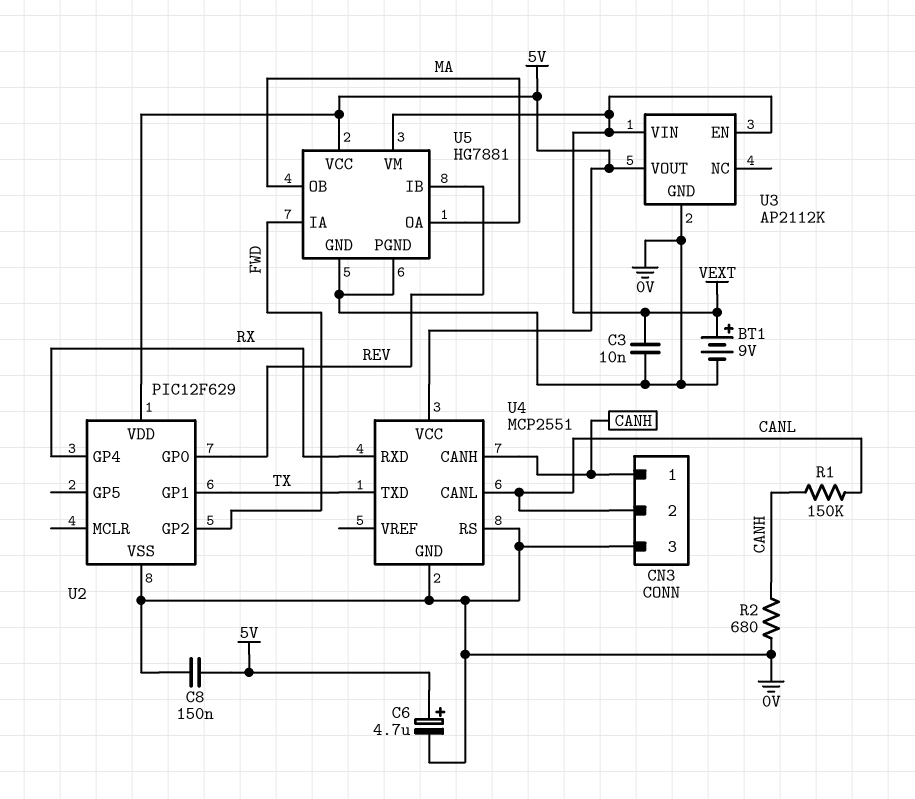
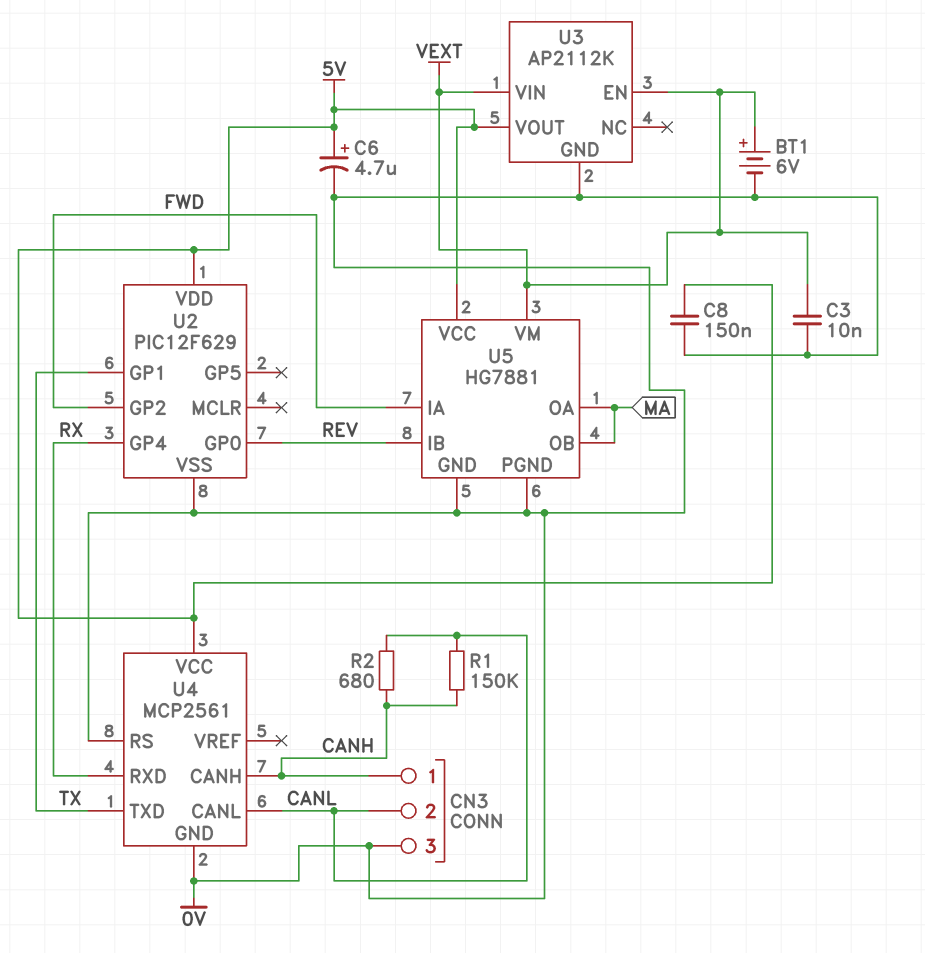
BT1: 9V (plus VEXT, minus 0V) -> 6V (plus VEXT, minus 0V)
R2: 680 (0V, CANH) -> 680 (CANH, CANL)
U4: MCP2551 -> MCP2561

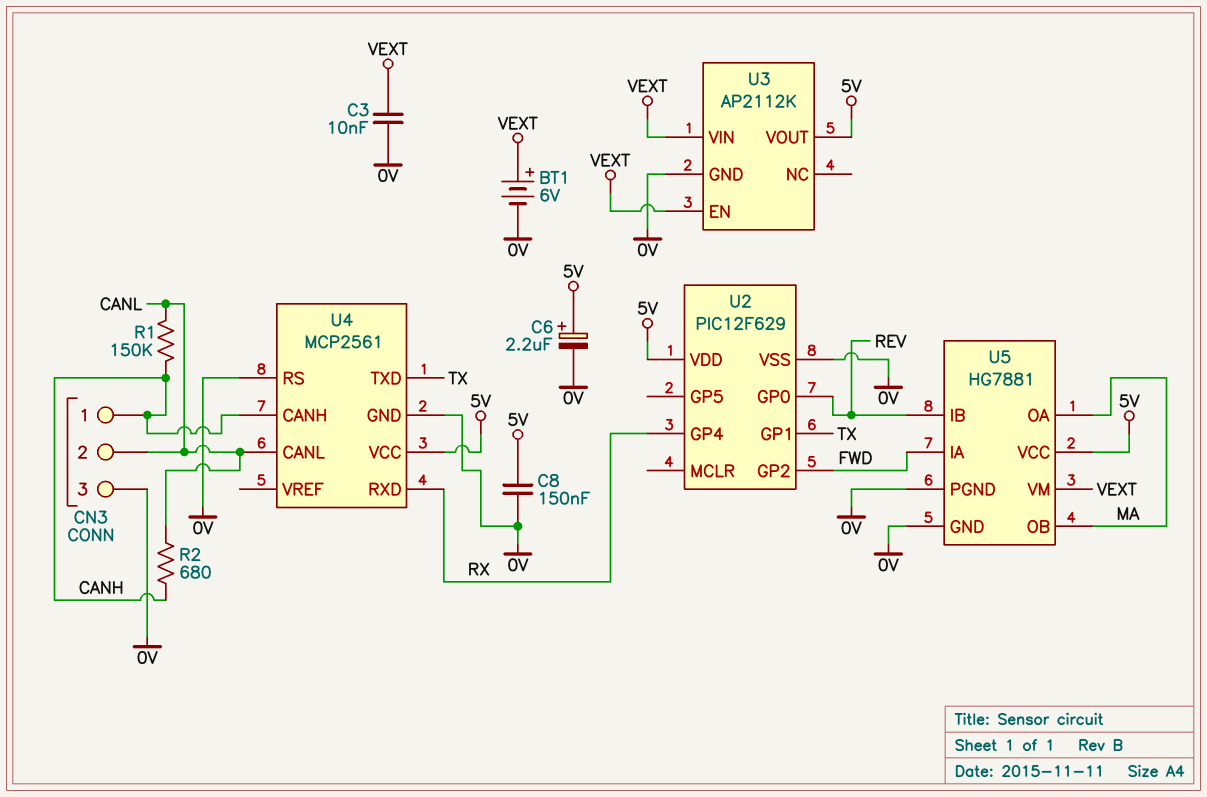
C6: 4.7uF (plus 5V, minus 0V) -> 2.2uF (plus 5V, minus 0V)

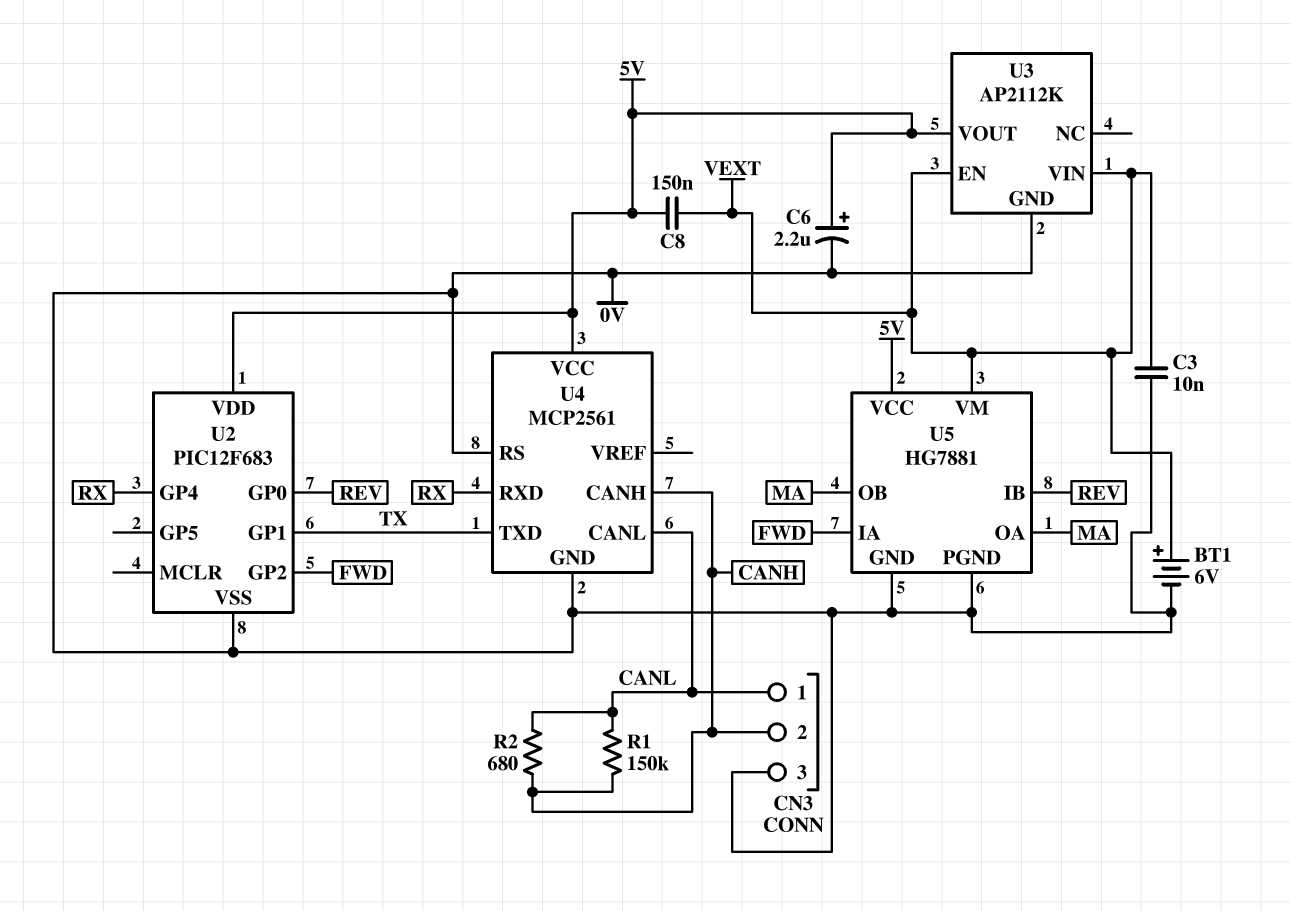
C8: 150nF (0V, 5V) -> 150nF (5V, VEXT)
CN3 pin 1: CANH -> CANL
CN3 pin 2: CANL -> CANH
U2: PIC12F629 -> PIC12F683

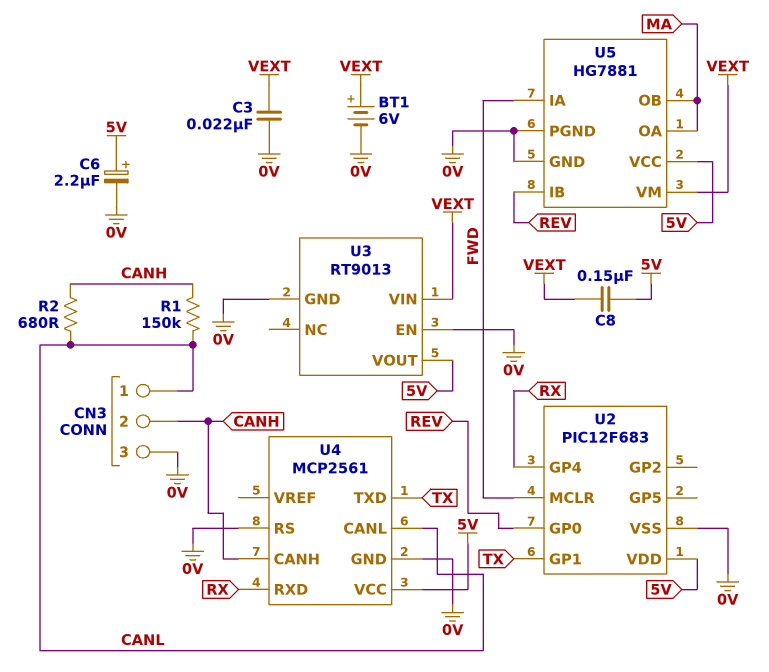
C3: 10nF (0V, VEXT) -> 22nF (0V, VEXT)
U2 pin GP2: FWD -> none
U2 pin MCLR: none -> FWD
U3: AP2112K -> RT9013
U3 pin EN: VEXT -> 0V

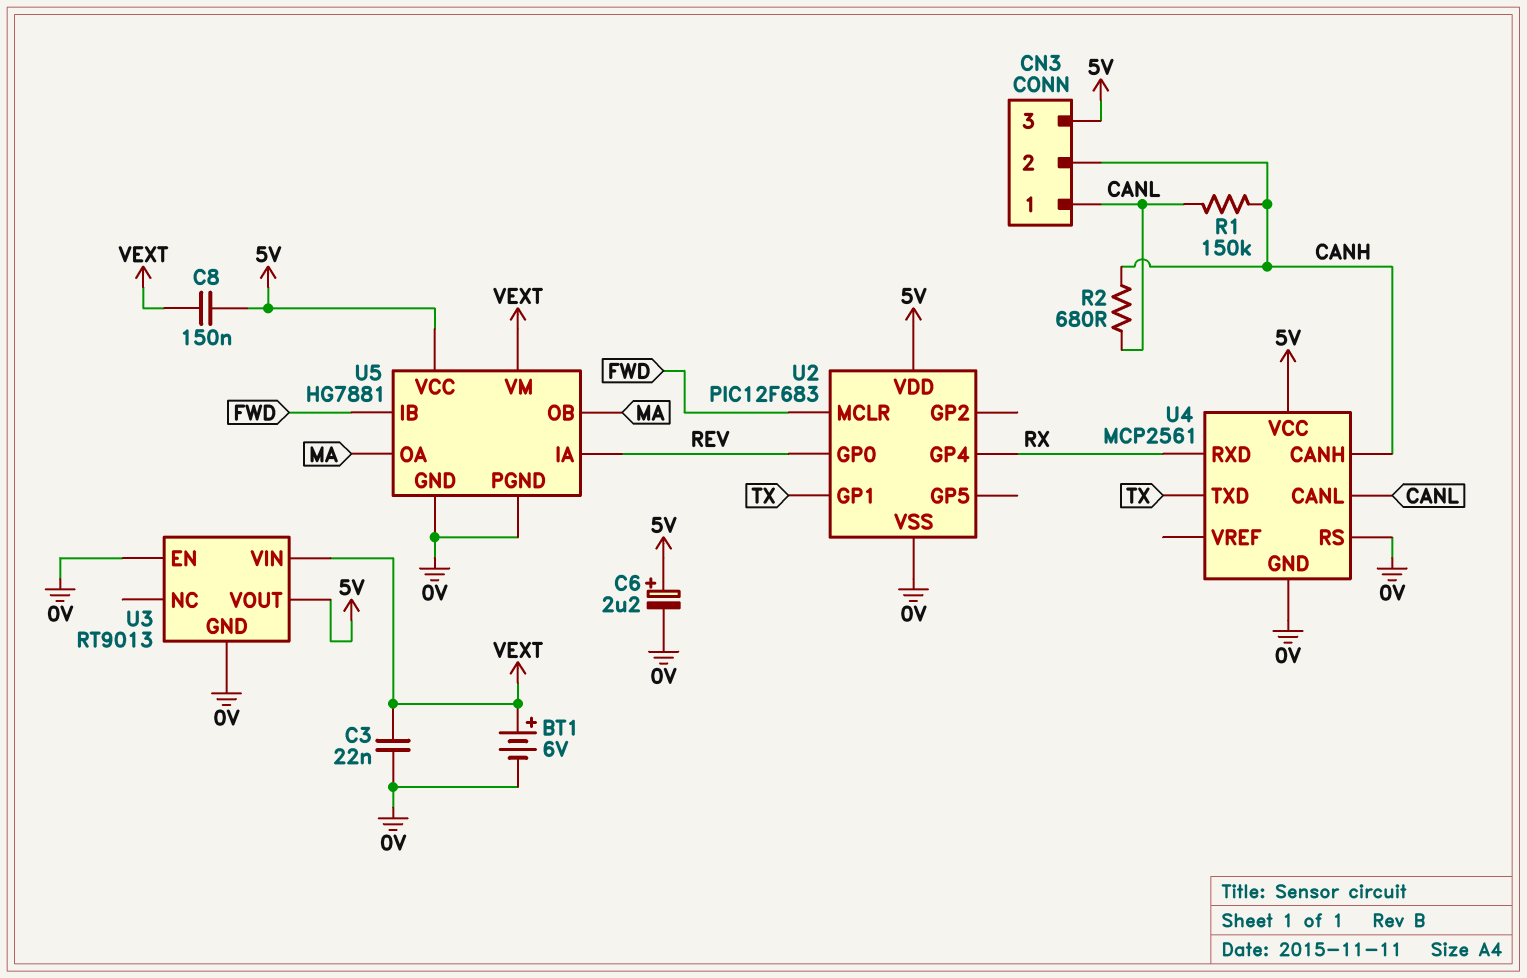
CN3 pin 3: 0V -> 5V
U5 pin IA: FWD -> REV
U5 pin IB: REV -> FWD

